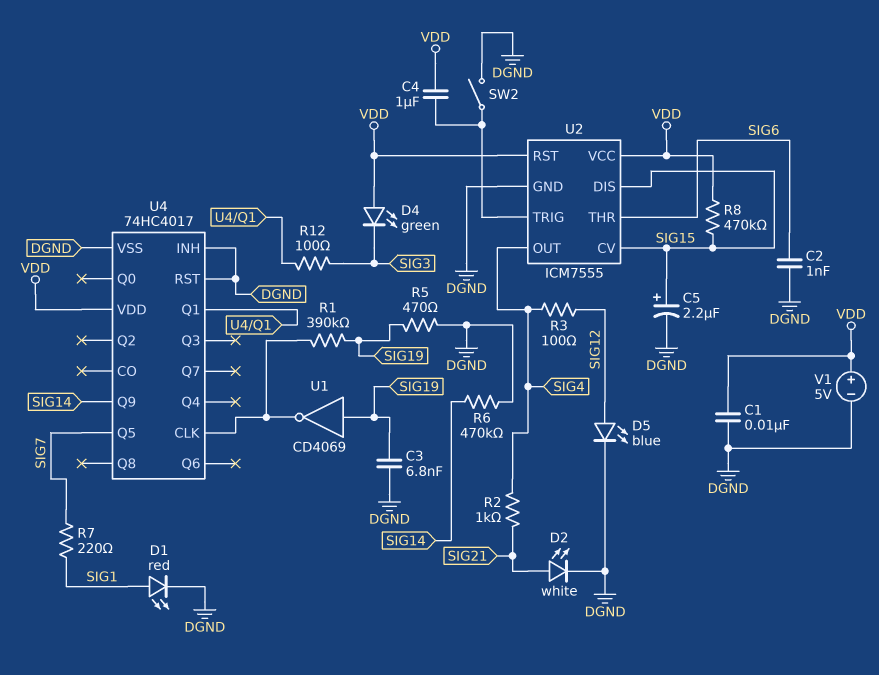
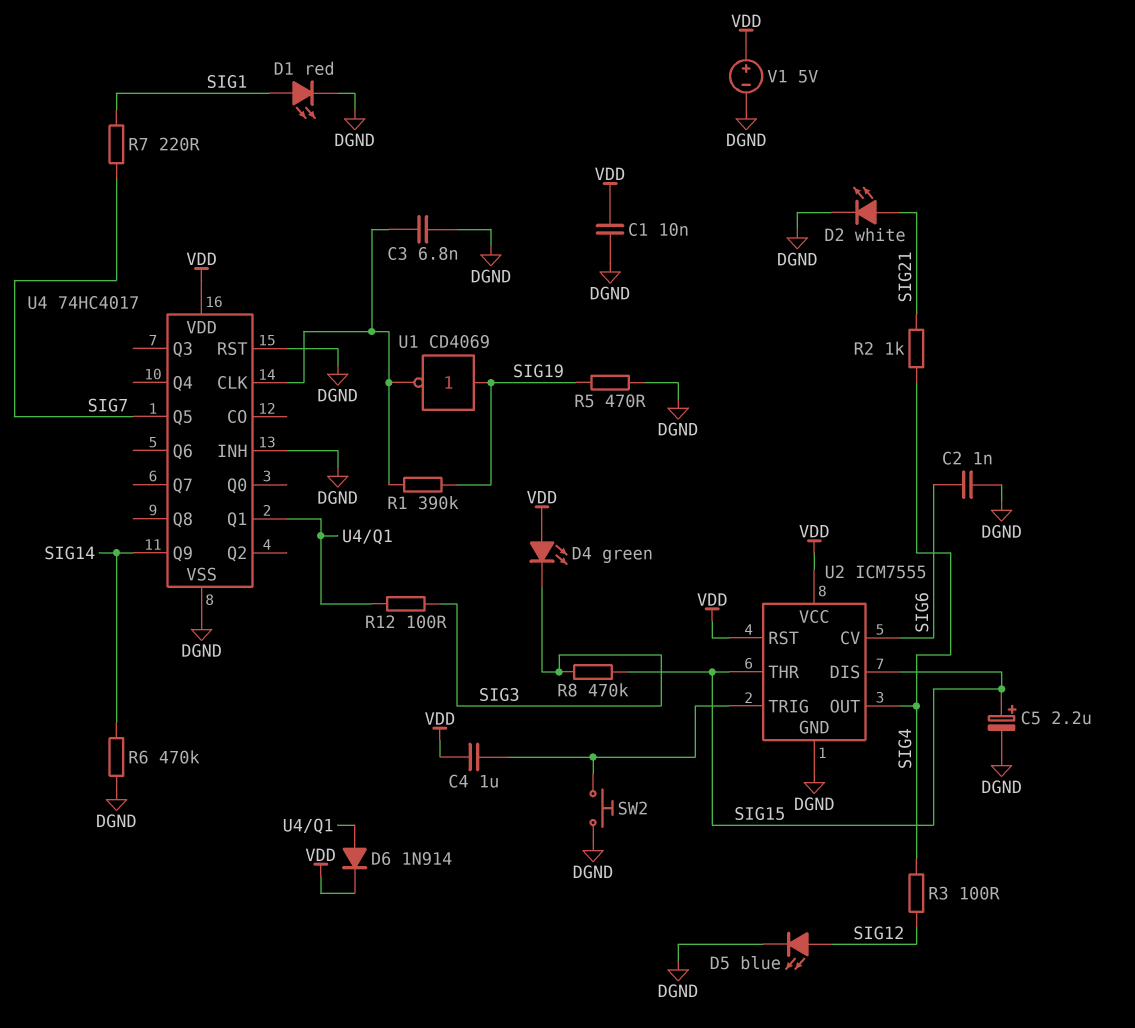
C3: 6.8nF (DGND, SIG19) -> 6.8nF (DGND, U4/CLK)
D6: none -> diode 1N914 (A U4/Q1, K VDD)
R8: 470k (SIG15, VDD) -> 470k (SIG3, SIG15)
SW2: switch (DGND, U2/TRIG) -> button (DGND, U2/TRIG)
U2 pin CV: SIG15 -> SIG6
U2 pin THR: SIG6 -> SIG15

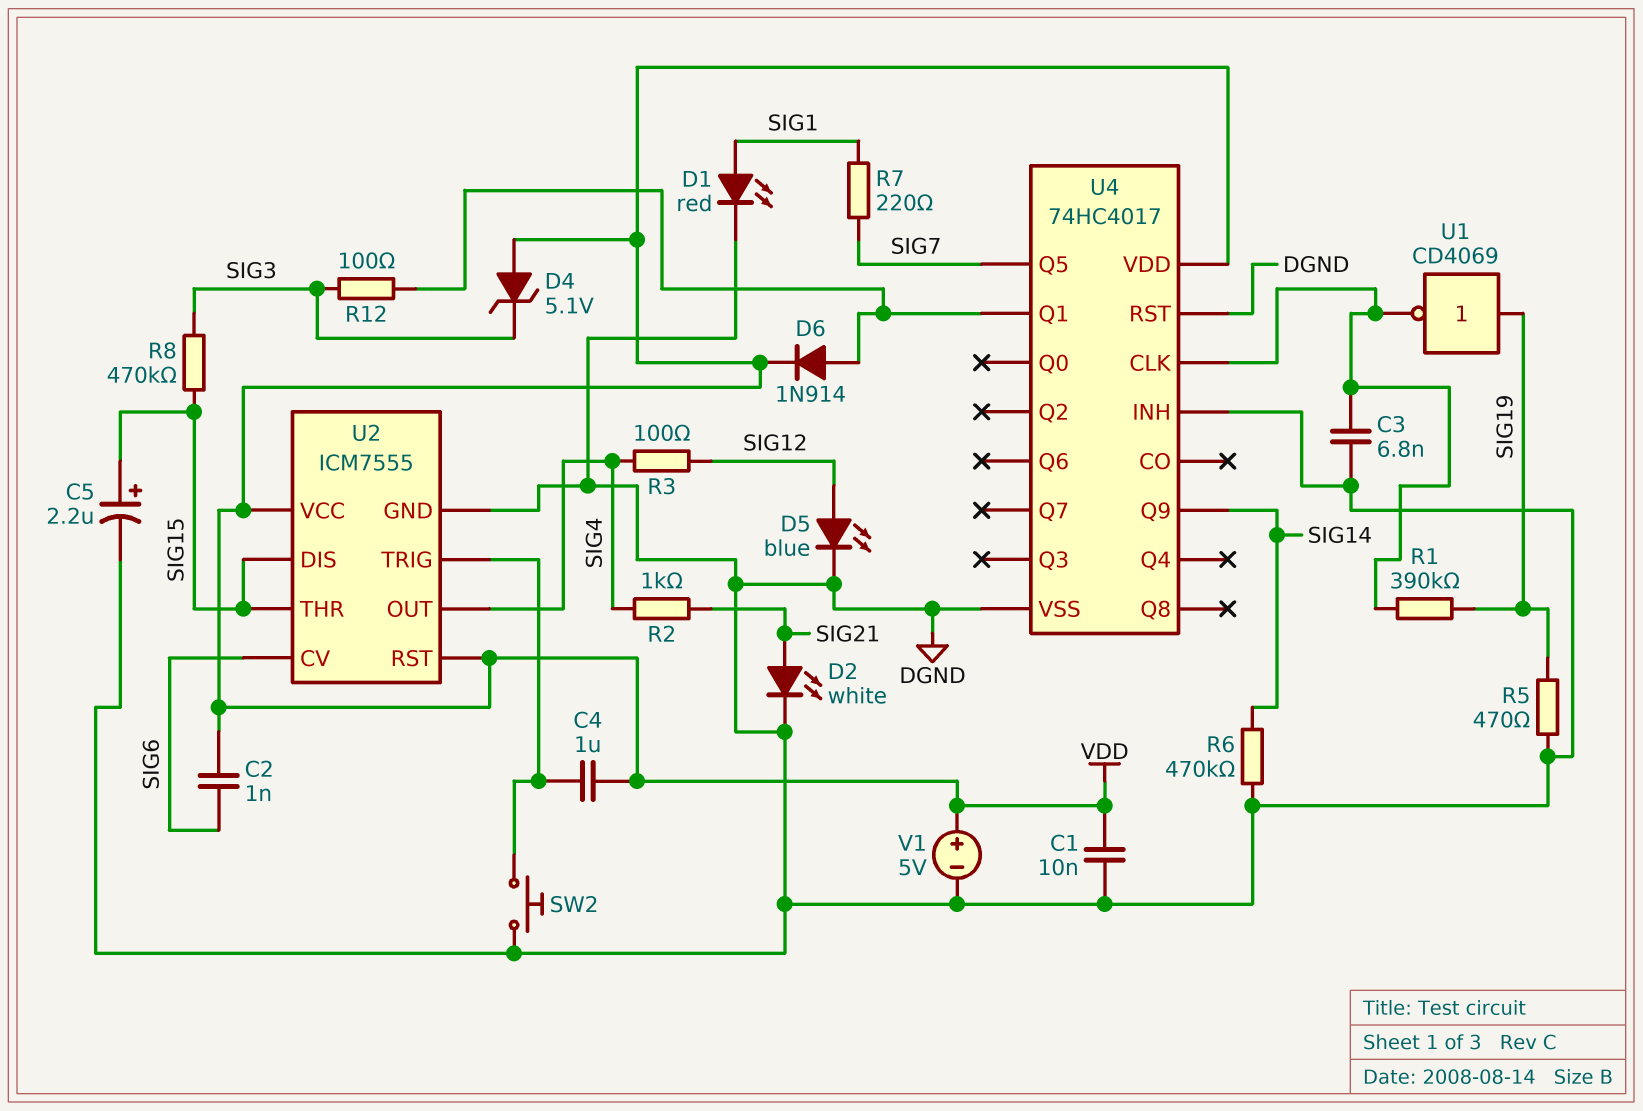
C2: 1nF (DGND, SIG6) -> 1nF (SIG6, VDD)
D4: LED green (A VDD, K SIG3) -> zener 5.1V (A VDD, K SIG3)

